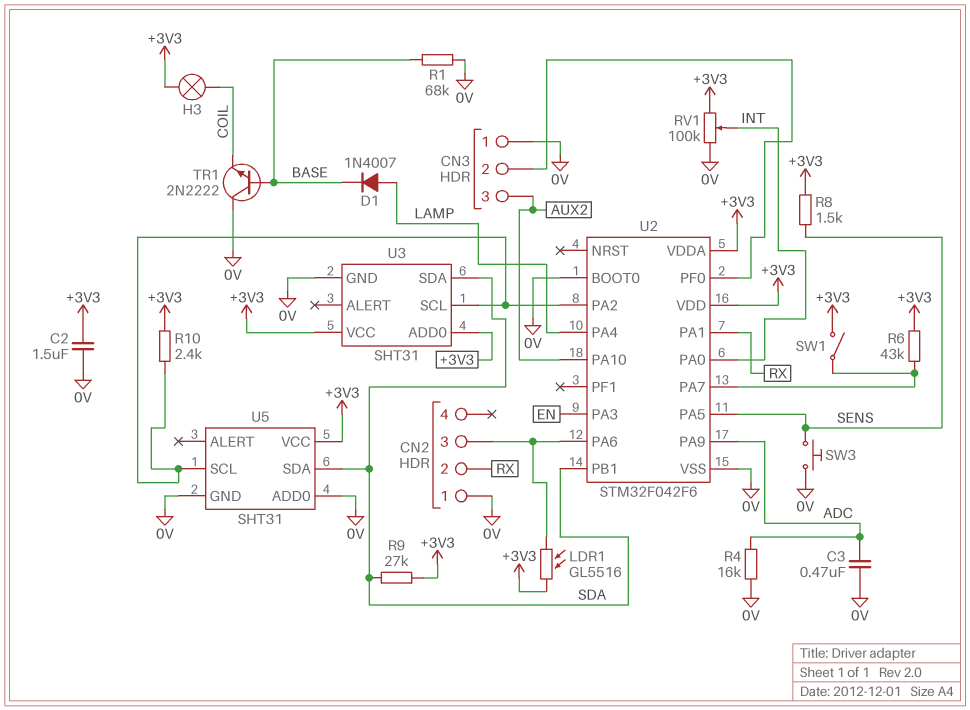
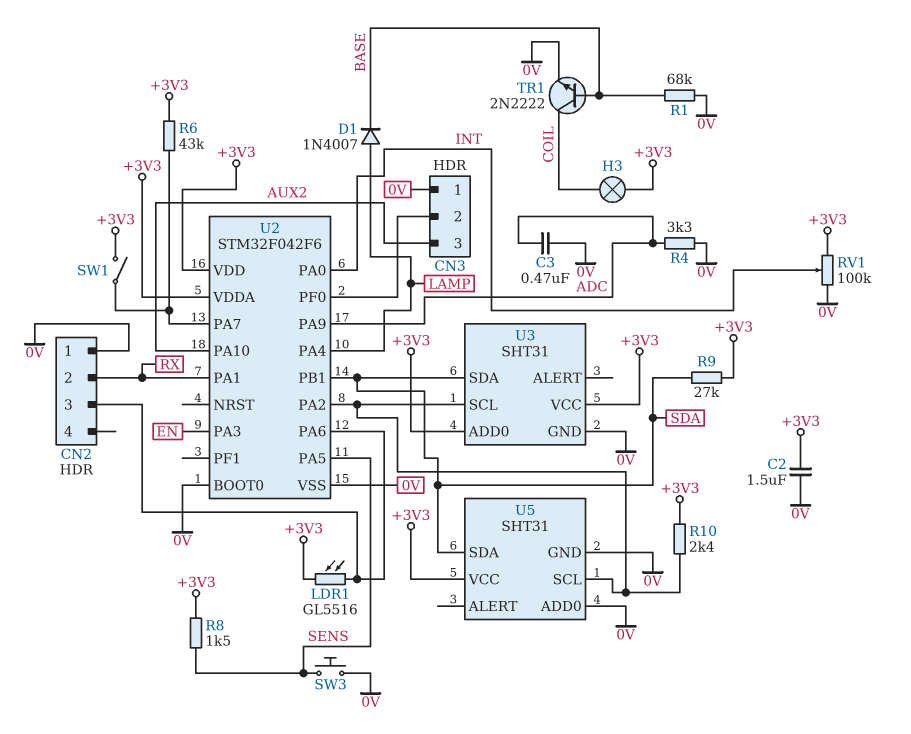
R4: 16k (0V, ADC) -> 3.3k (0V, ADC)
TR1: NPN 2N2222 (B BASE, C 0V, E COIL) -> NPN 2N2222 (B BASE, C COIL, E 0V)

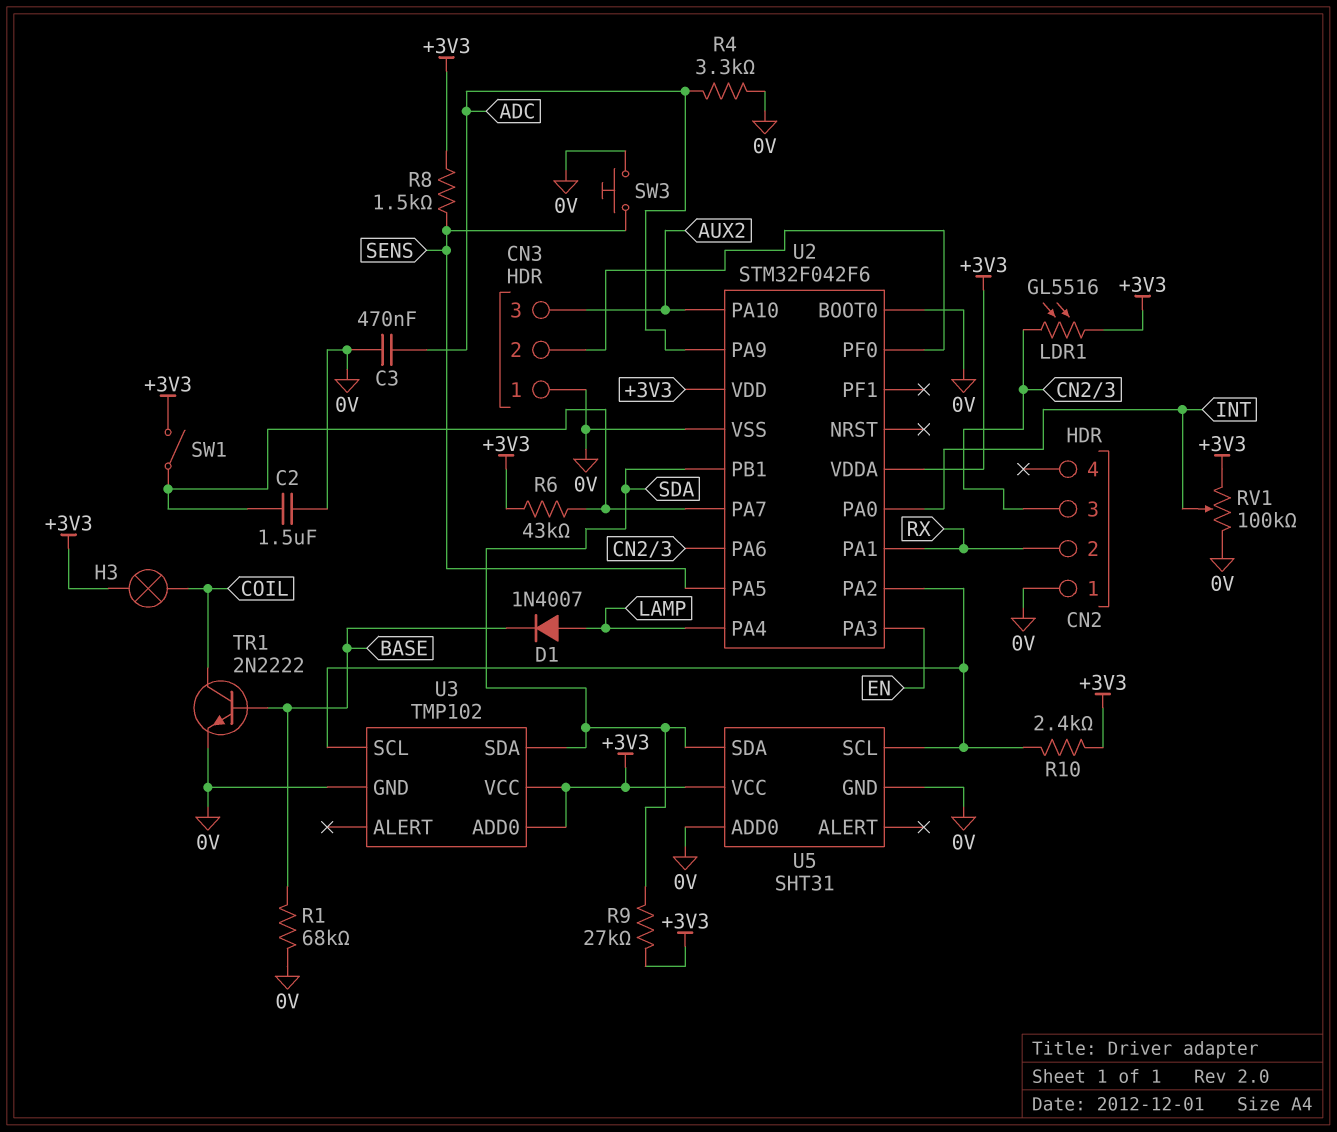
C2: 1.5uF (+3V3, 0V) -> 1.5uF (0V, U2/PA7)
U3: SHT31 -> TMP102

